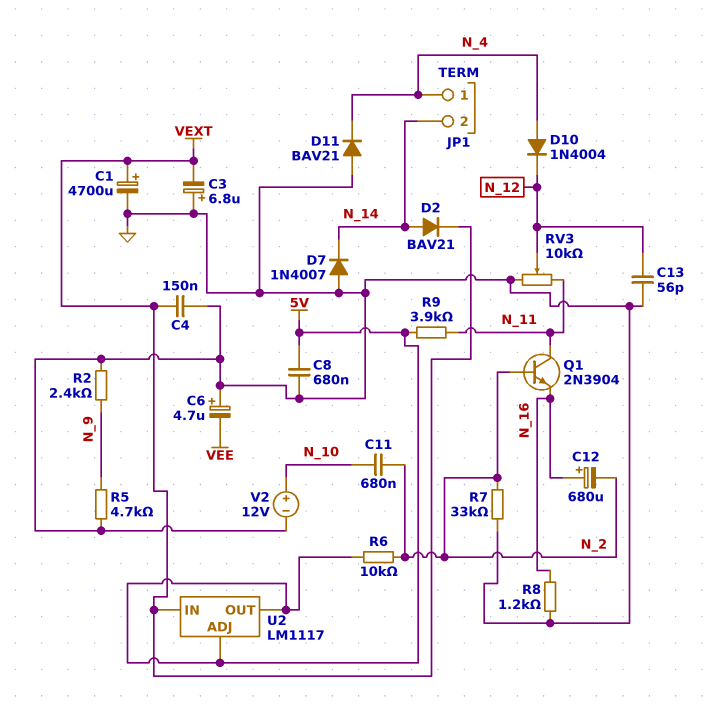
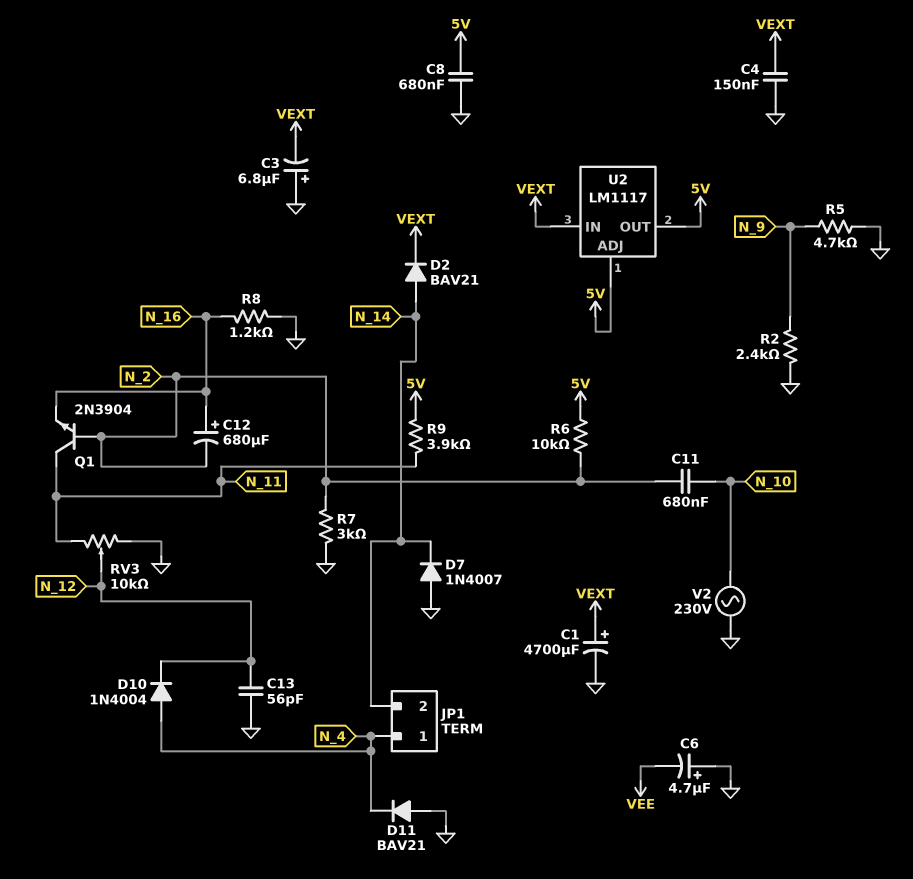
R7: 33k (GND, N_2) -> 3k (GND, N_2)
V2: 12V (plus N_10, minus GND) -> AC 230V (GND, N_10)

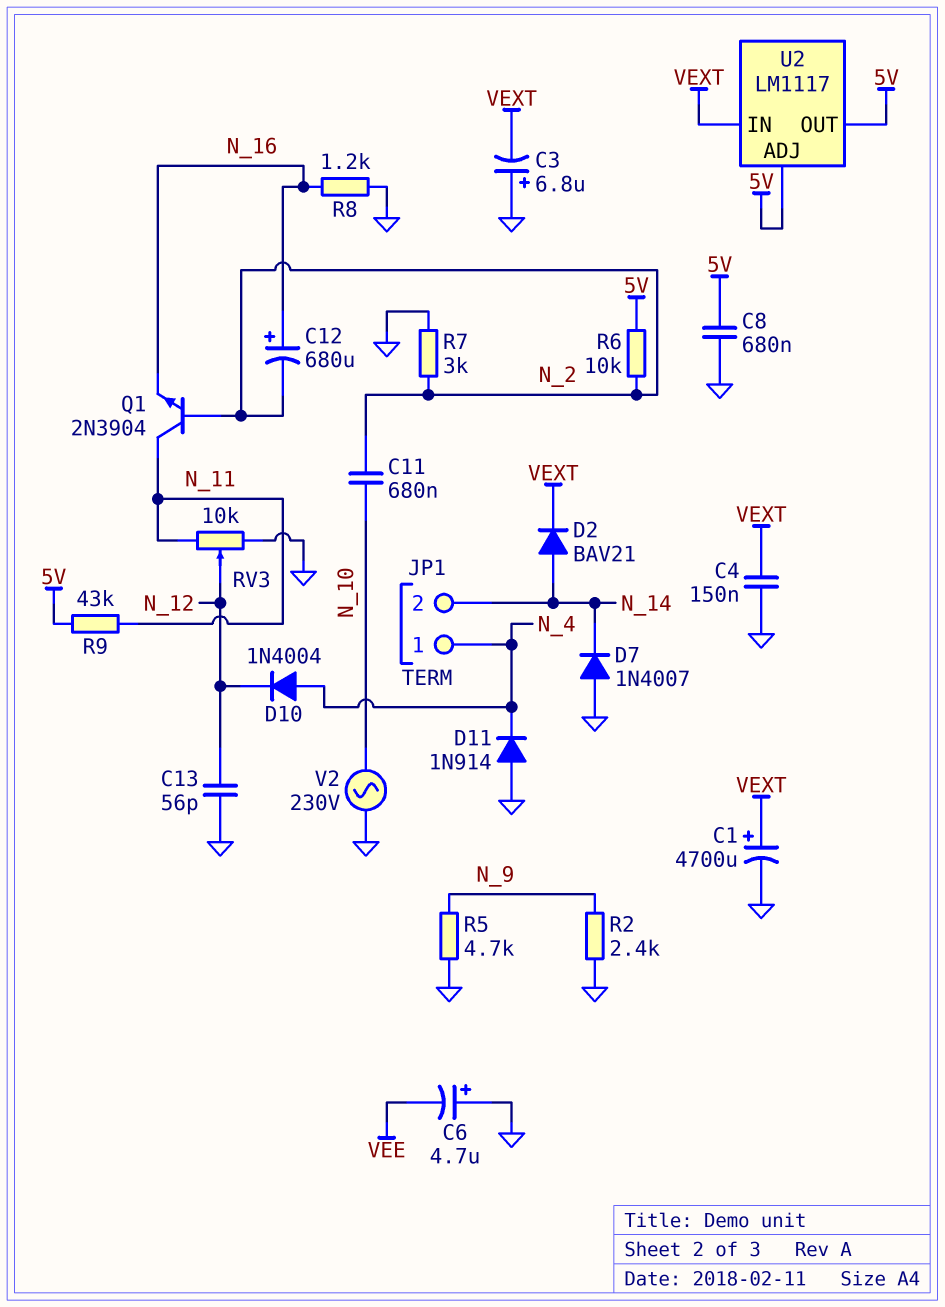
D11: diode BAV21 (A GND, K N_4) -> diode 1N914 (A GND, K N_4)
R9: 3.9k (5V, N_11) -> 43k (5V, N_11)

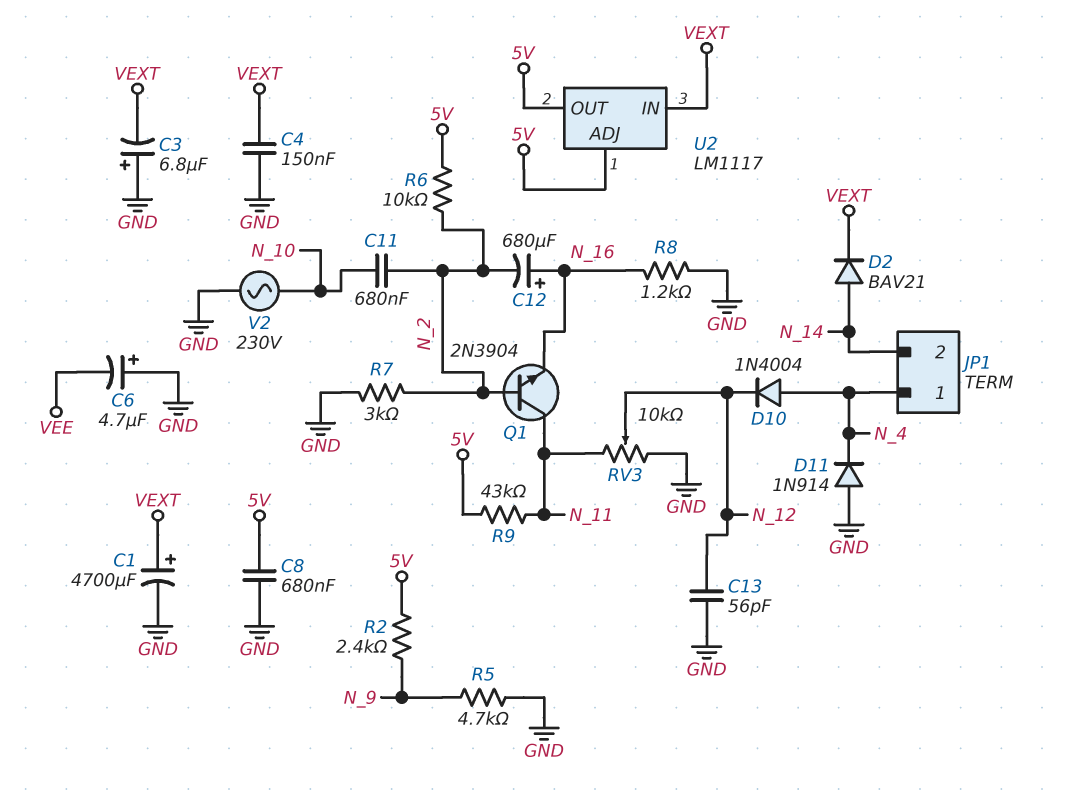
D7: diode 1N4007 (A GND, K N_14) -> none
R2: 2.4k (GND, N_9) -> 2.4k (5V, N_9)

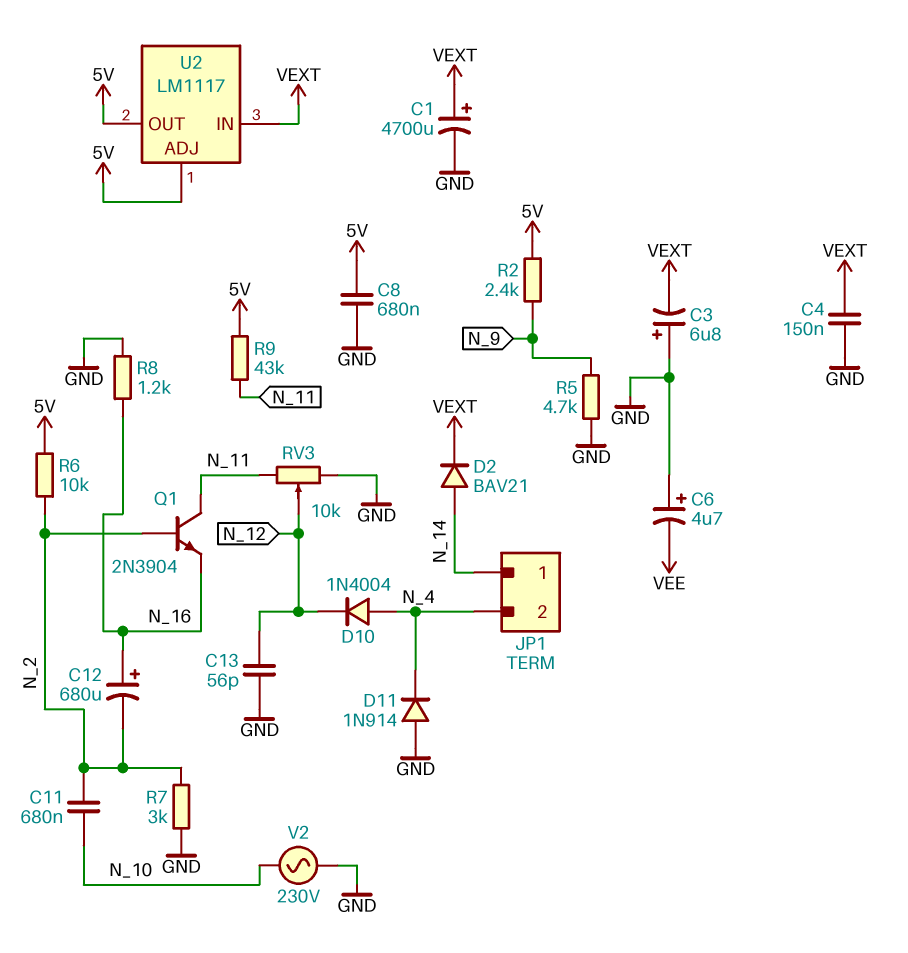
JP1 pin 1: N_4 -> N_14
JP1 pin 2: N_14 -> N_4

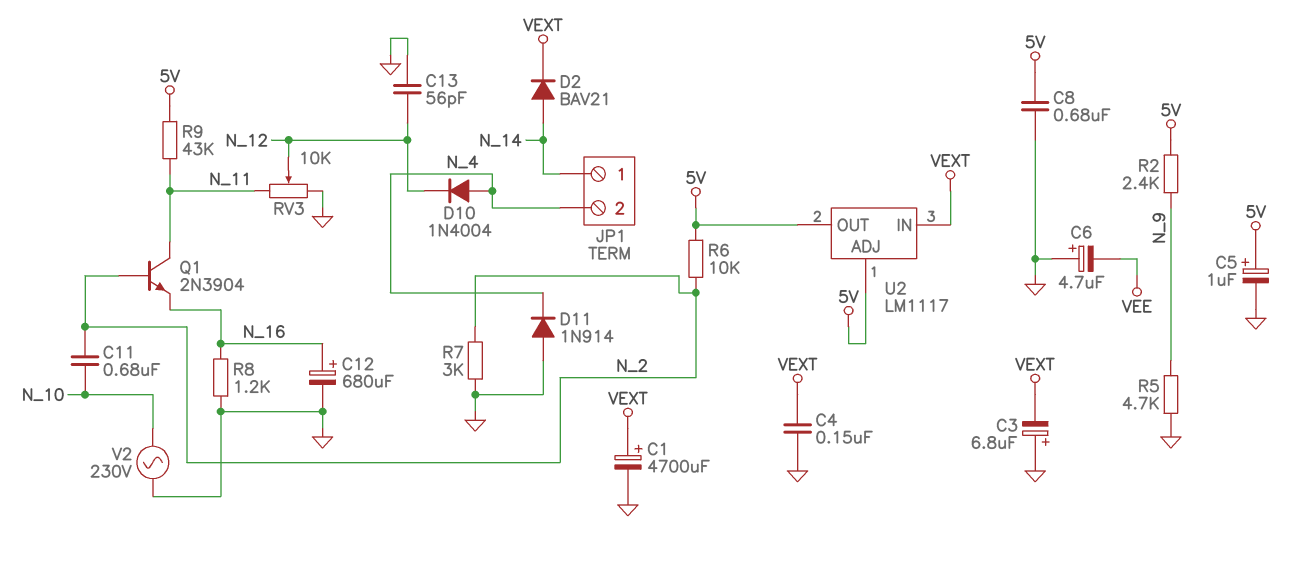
C5: none -> 1uF (plus 5V, minus GND)
C12: 680uF (plus N_16, minus N_2) -> 680uF (plus N_16, minus GND)

